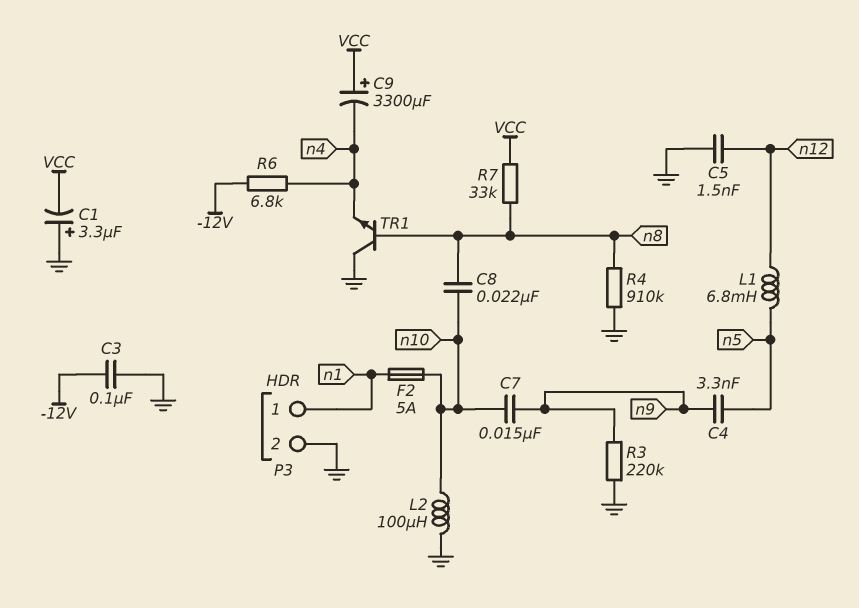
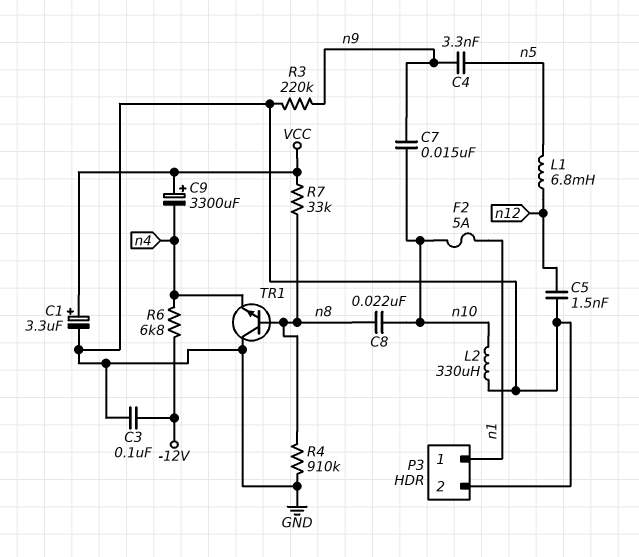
C1: 3.3uF (plus GND, minus VCC) -> 3.3uF (plus VCC, minus GND)
L2: 100uH (GND, n10) -> 330uH (GND, n10)

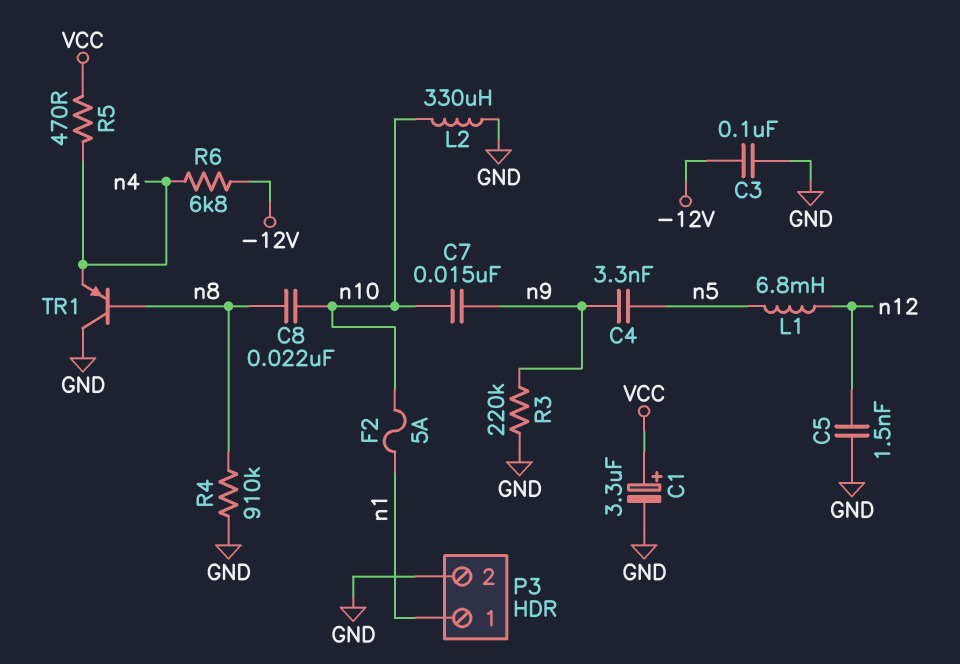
C9: 3300uF (plus VCC, minus n4) -> none
R5: none -> 470 (VCC, n4)
R7: 33k (VCC, n8) -> none
TR1: NPN (B n8, C GND, E n4) -> PNP (B n8, C GND, E n4)

